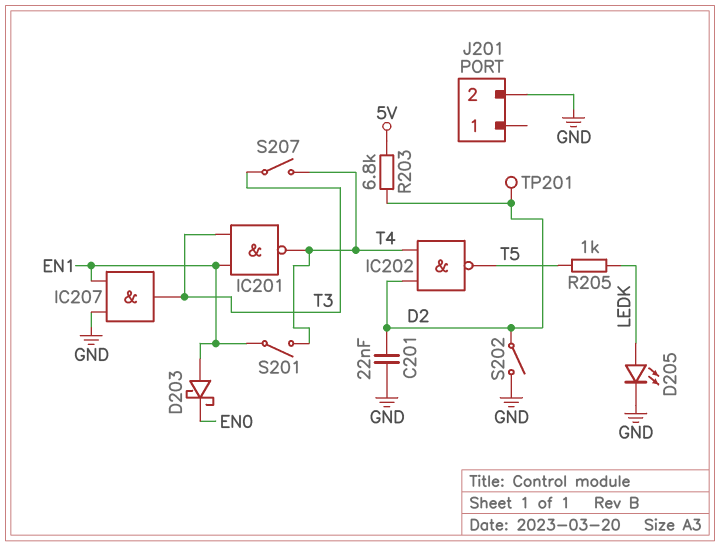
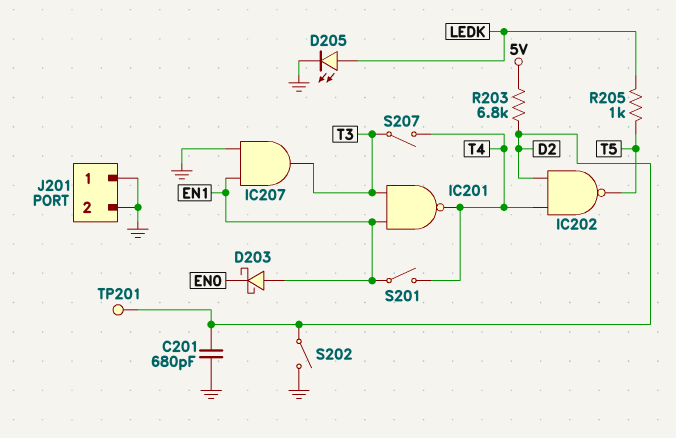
C201: 22nF (D2, GND) -> 680pF (D2, GND)
J201 pin 1: none -> GND

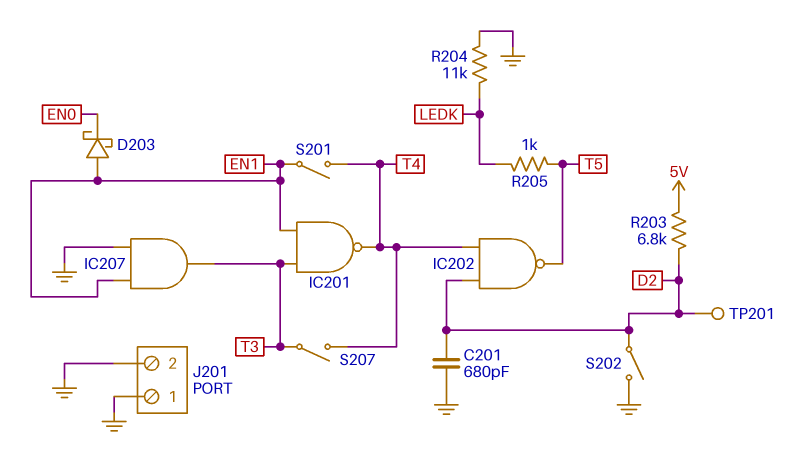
D205: LED (A LEDK, K GND) -> none
R204: none -> 11k (GND, LEDK)

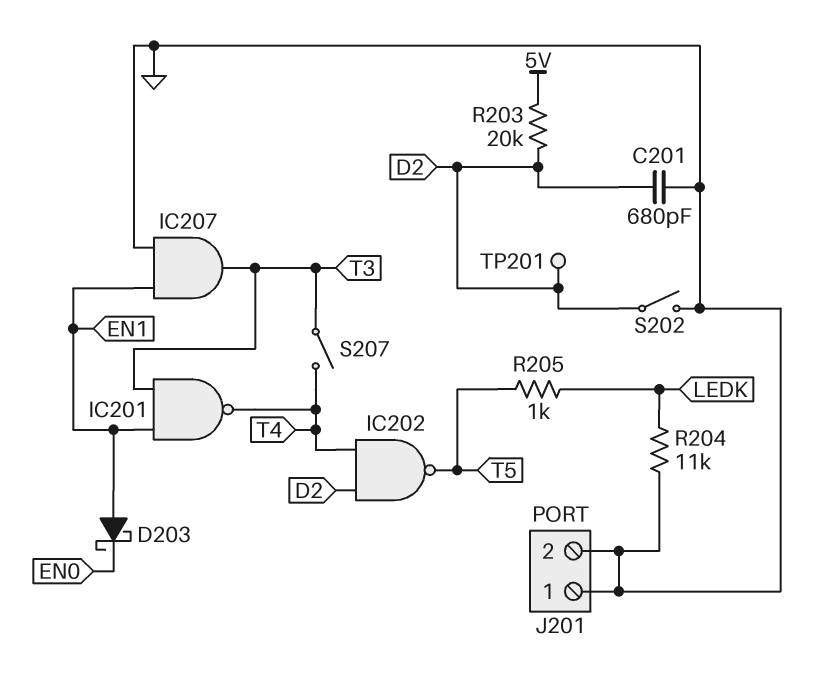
R203: 6.8k (5V, D2) -> 20k (5V, D2)
S201: switch (EN1, T4) -> none

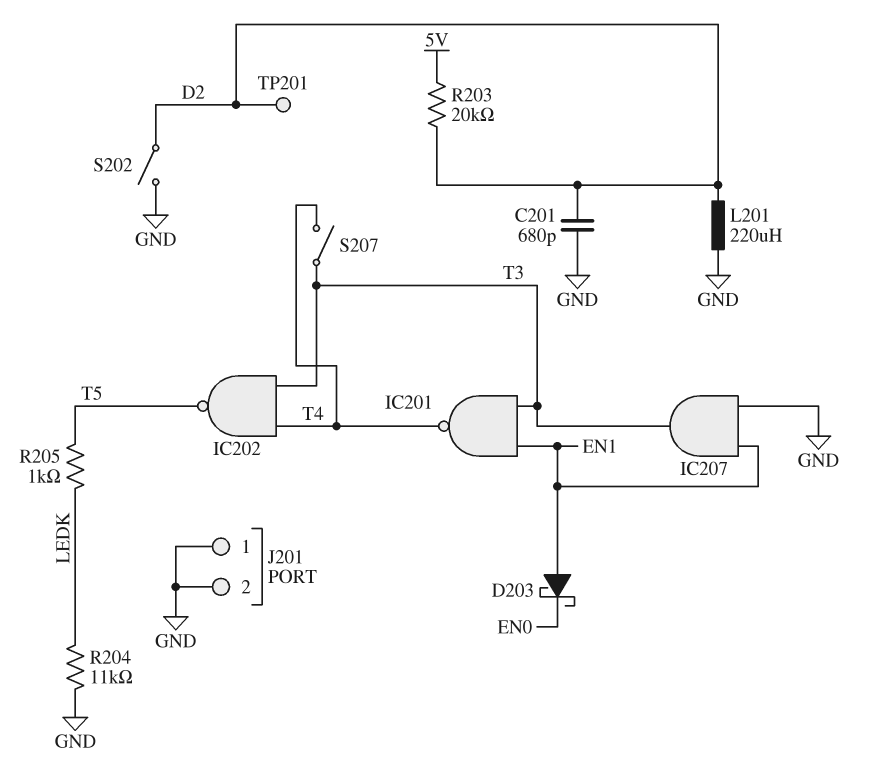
IC202: NAND (in D2, in T4, out T5) -> NAND (in T3, in T4, out T5)
L201: none -> 220uH (D2, GND)

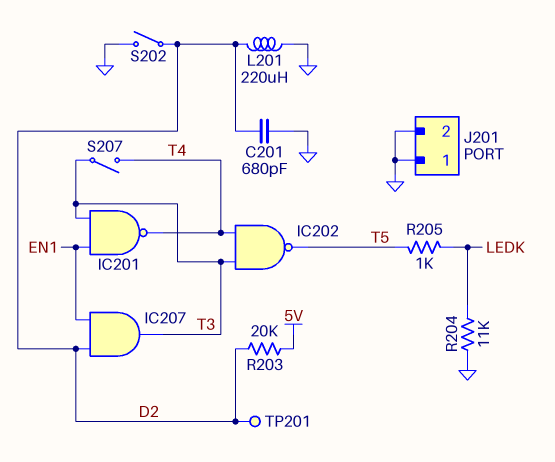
D203: schottky (A EN1, K EN0) -> none
IC207: AND (in EN1, in GND, out T3) -> AND (in D2, in EN1, out T3)

